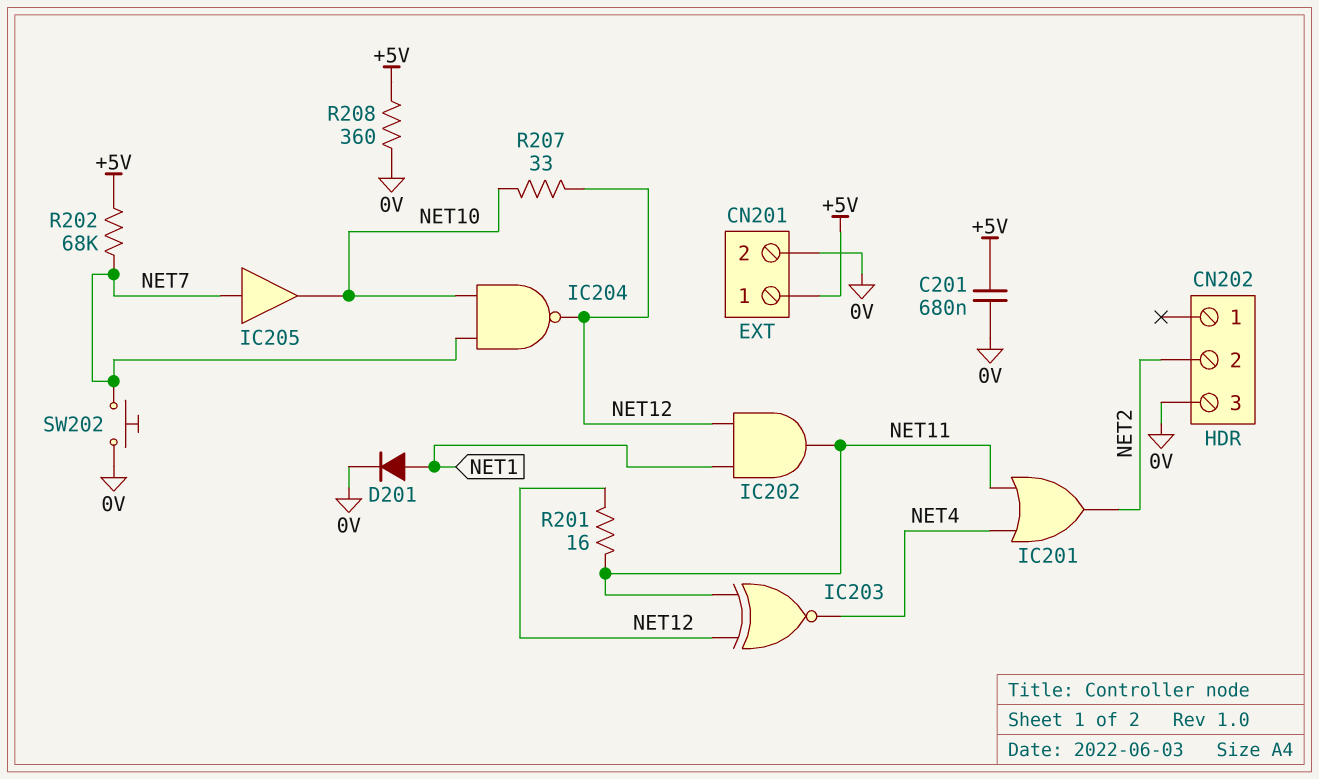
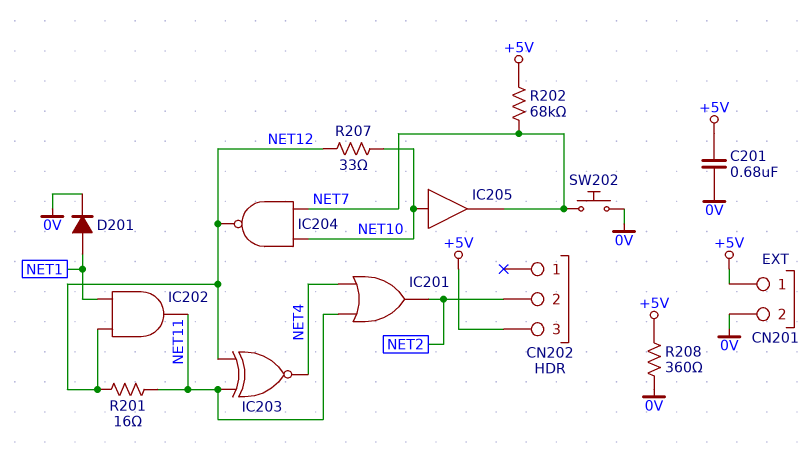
CN202 pin 3: 0V -> +5V
IC205: buffer (in NET7, out NET10) -> buffer (in NET10, out NET7)

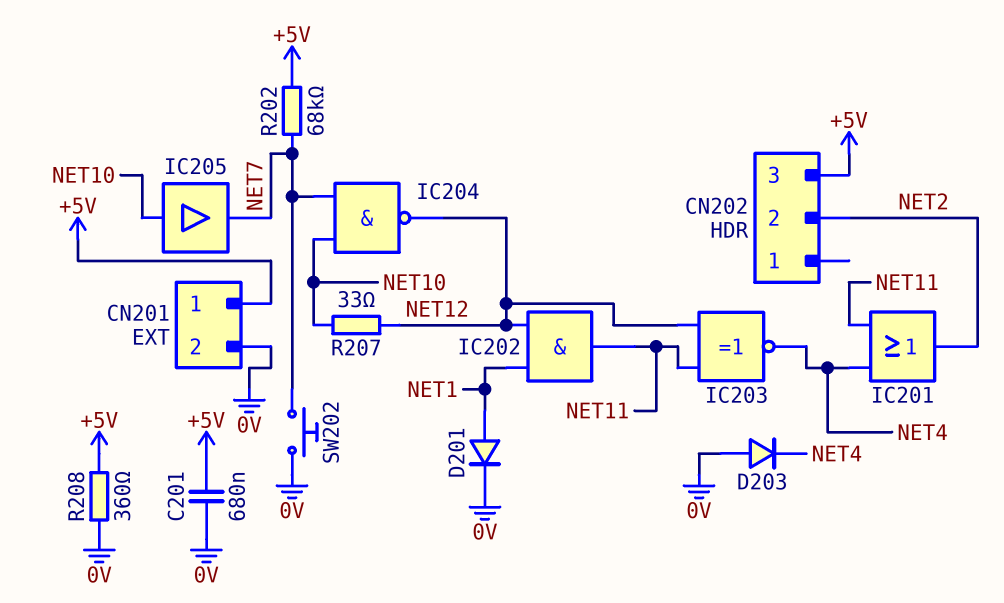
D203: none -> diode (A 0V, K NET4)
R201: 16 (NET11, NET12) -> none

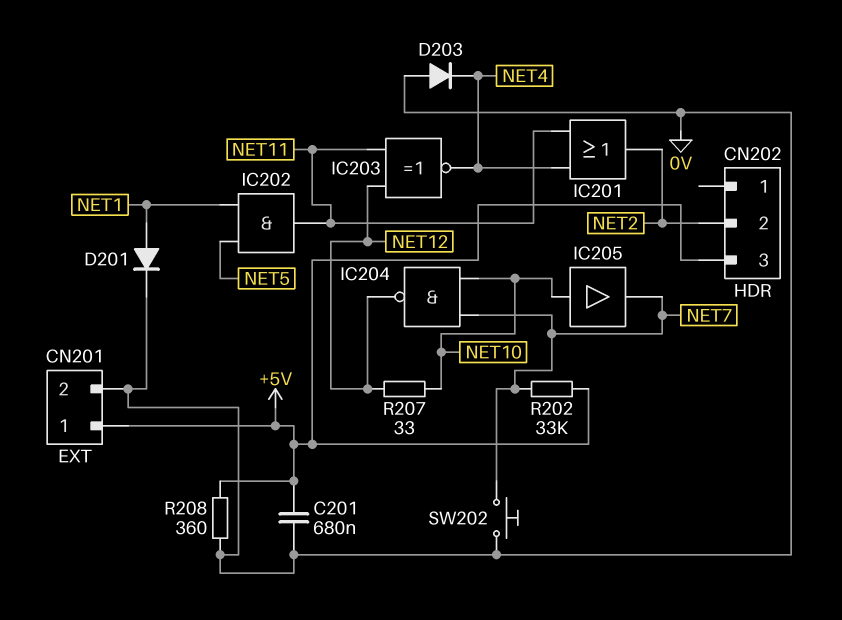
IC202: AND (in NET1, in NET12, out NET11) -> AND (in NET1, in NET5, out NET11)
R202: 68k (+5V, NET7) -> 33k (+5V, NET7)

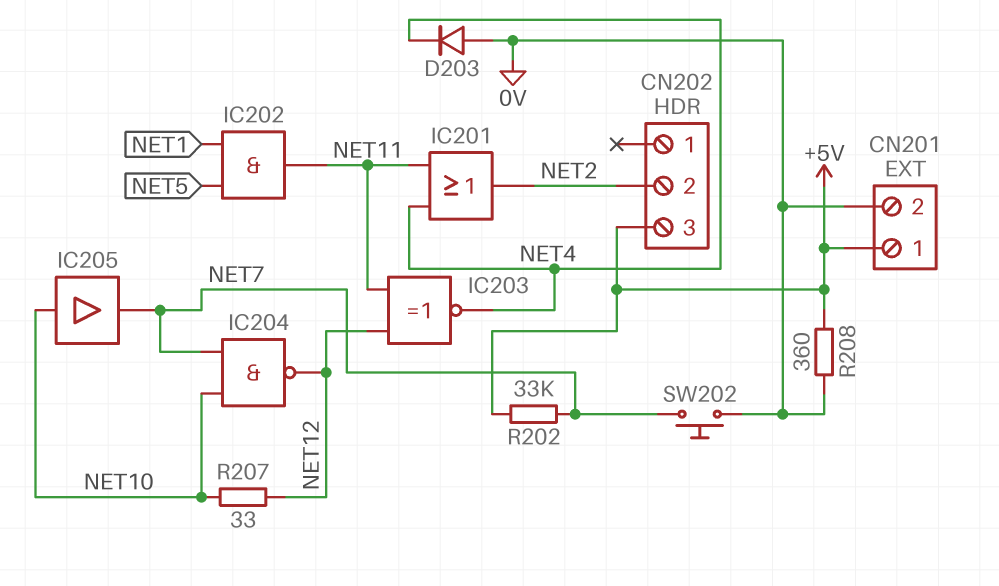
C201: 680nF (+5V, 0V) -> none
D201: diode (A NET1, K 0V) -> none

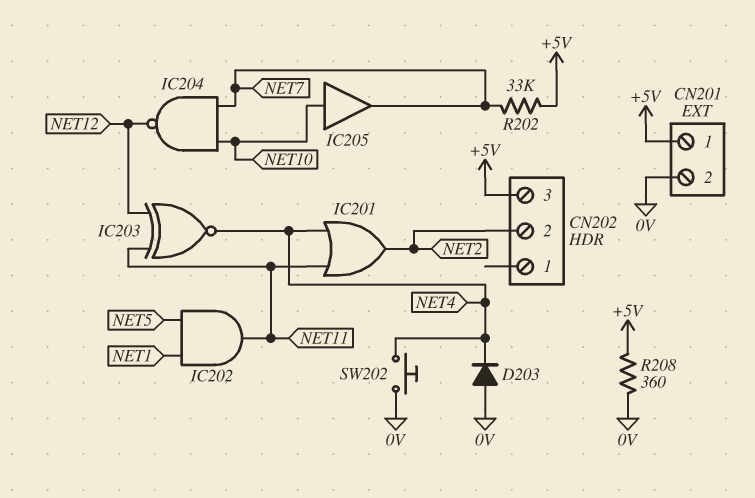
R207: 33 (NET10, NET12) -> none
SW202: button (0V, NET7) -> button (0V, NET4)

